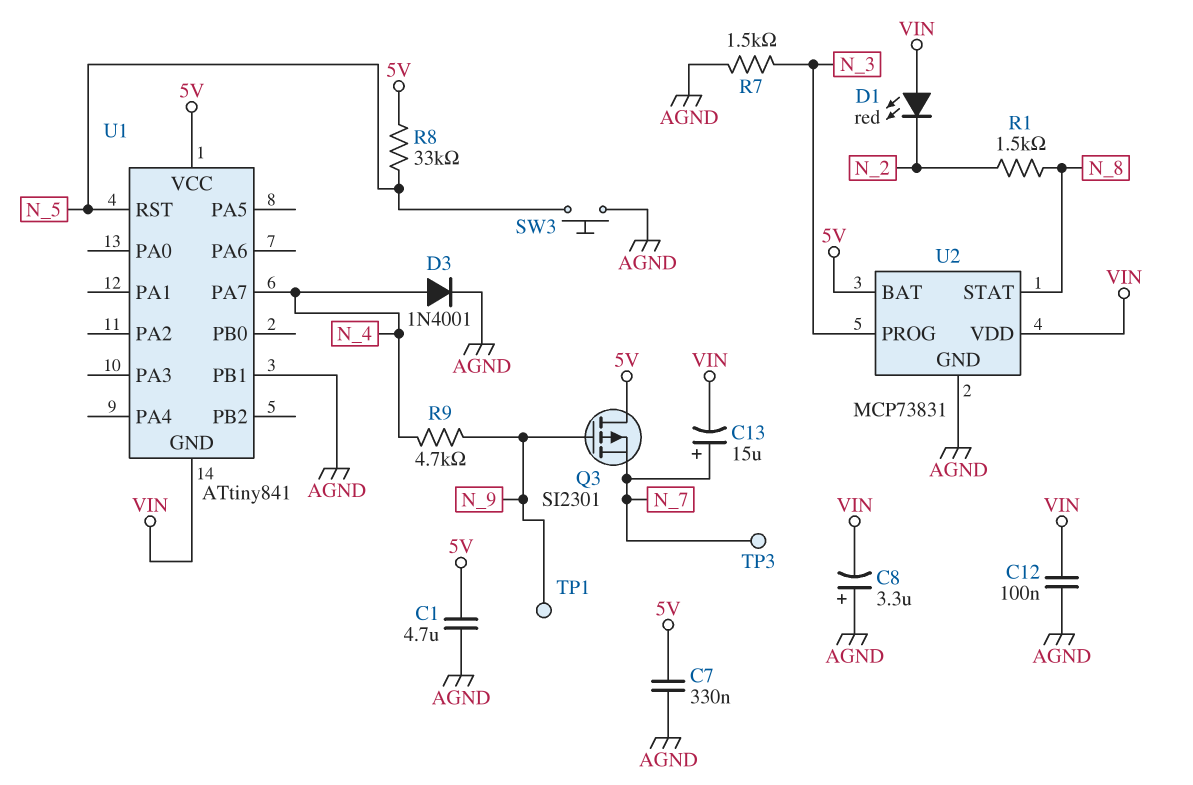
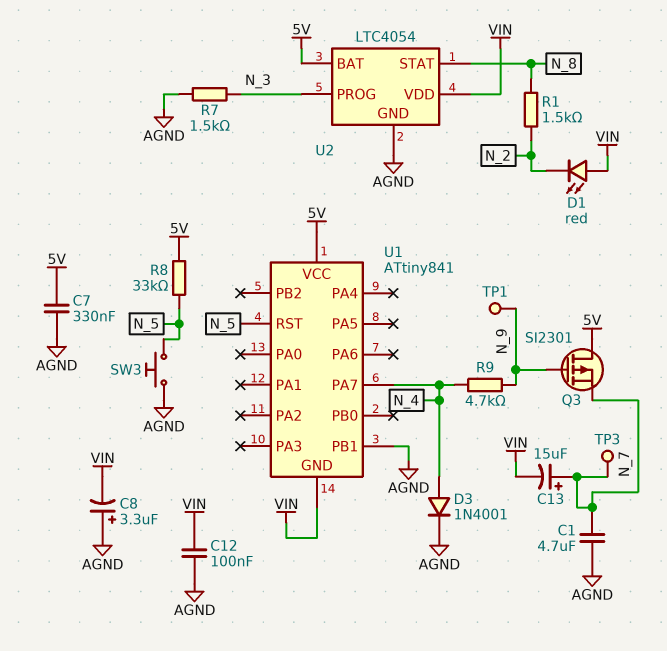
C1: 4.7uF (5V, AGND) -> 4.7uF (AGND, N_7)
U2: MCP73831 -> LTC4054

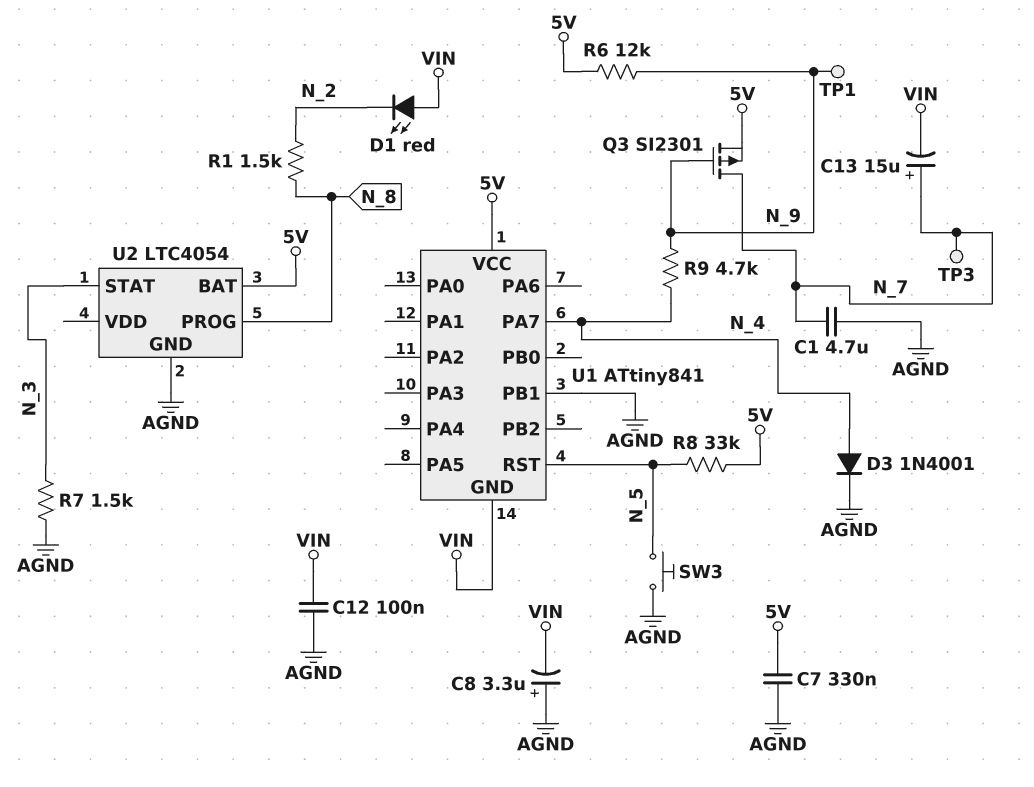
Q3: PMOS SI2301 (G N_9, D 5V, S N_7) -> PMOS SI2301 (G N_9, D N_7, S 5V)
R6: none -> 12k (5V, N_9)
U2 pin PROG: N_3 -> N_8
U2 pin STAT: N_8 -> N_3
U2 pin VDD: VIN -> none

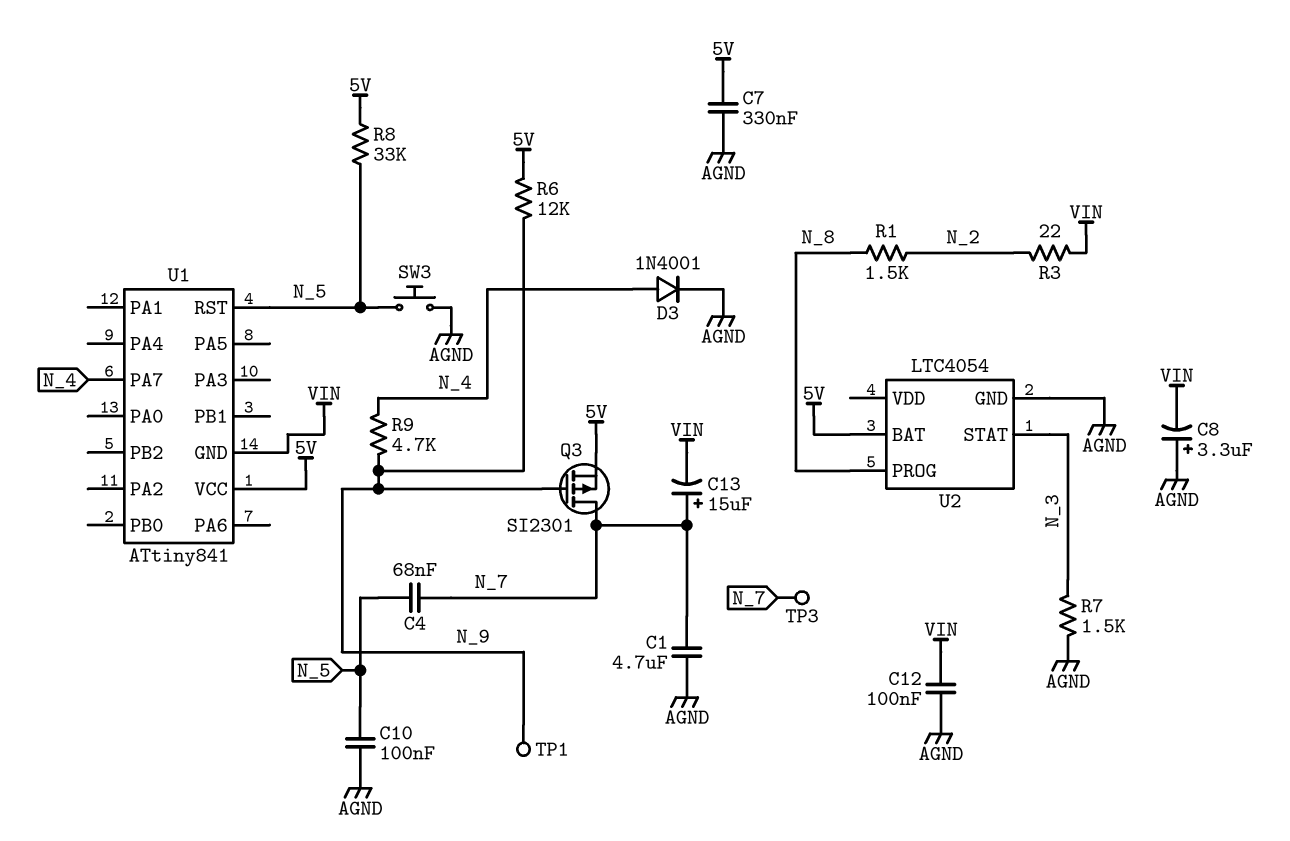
C4: none -> 68nF (N_5, N_7)
C10: none -> 100nF (AGND, N_5)
D1: LED red (A VIN, K N_2) -> none
R3: none -> 22 (N_2, VIN)
U1 pin PB1: AGND -> none

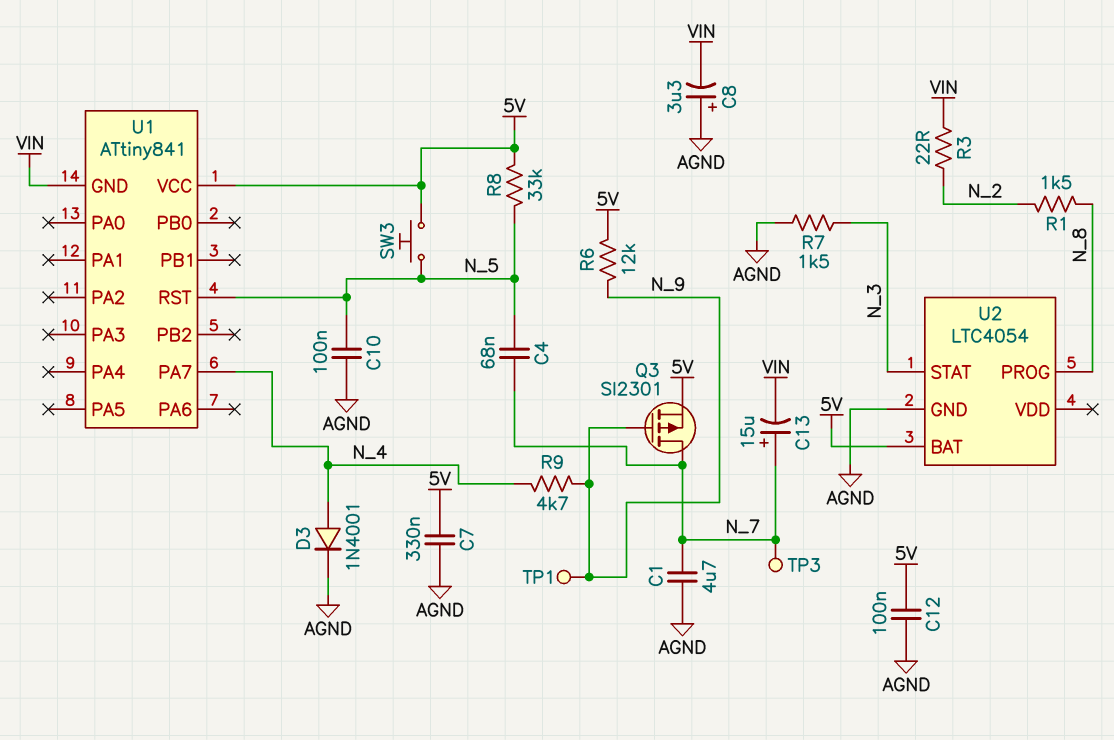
C12: 100nF (AGND, VIN) -> 100nF (5V, AGND)
SW3: button (AGND, N_5) -> button (5V, N_5)

